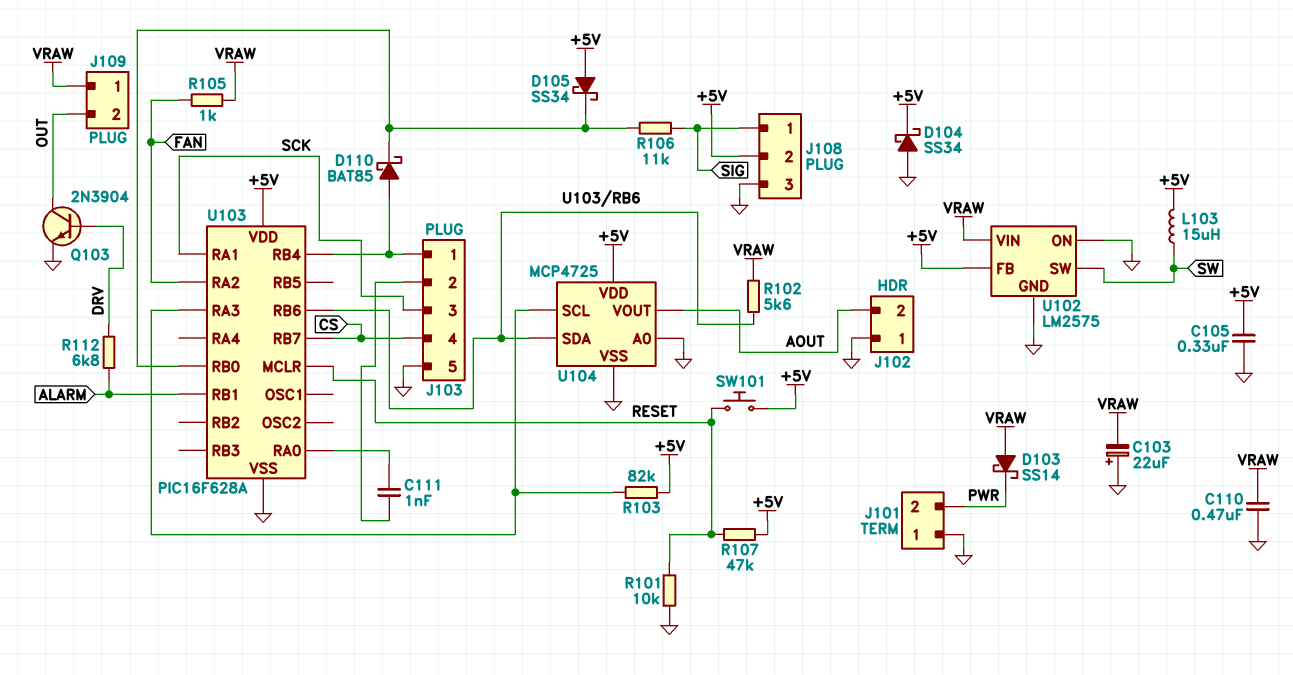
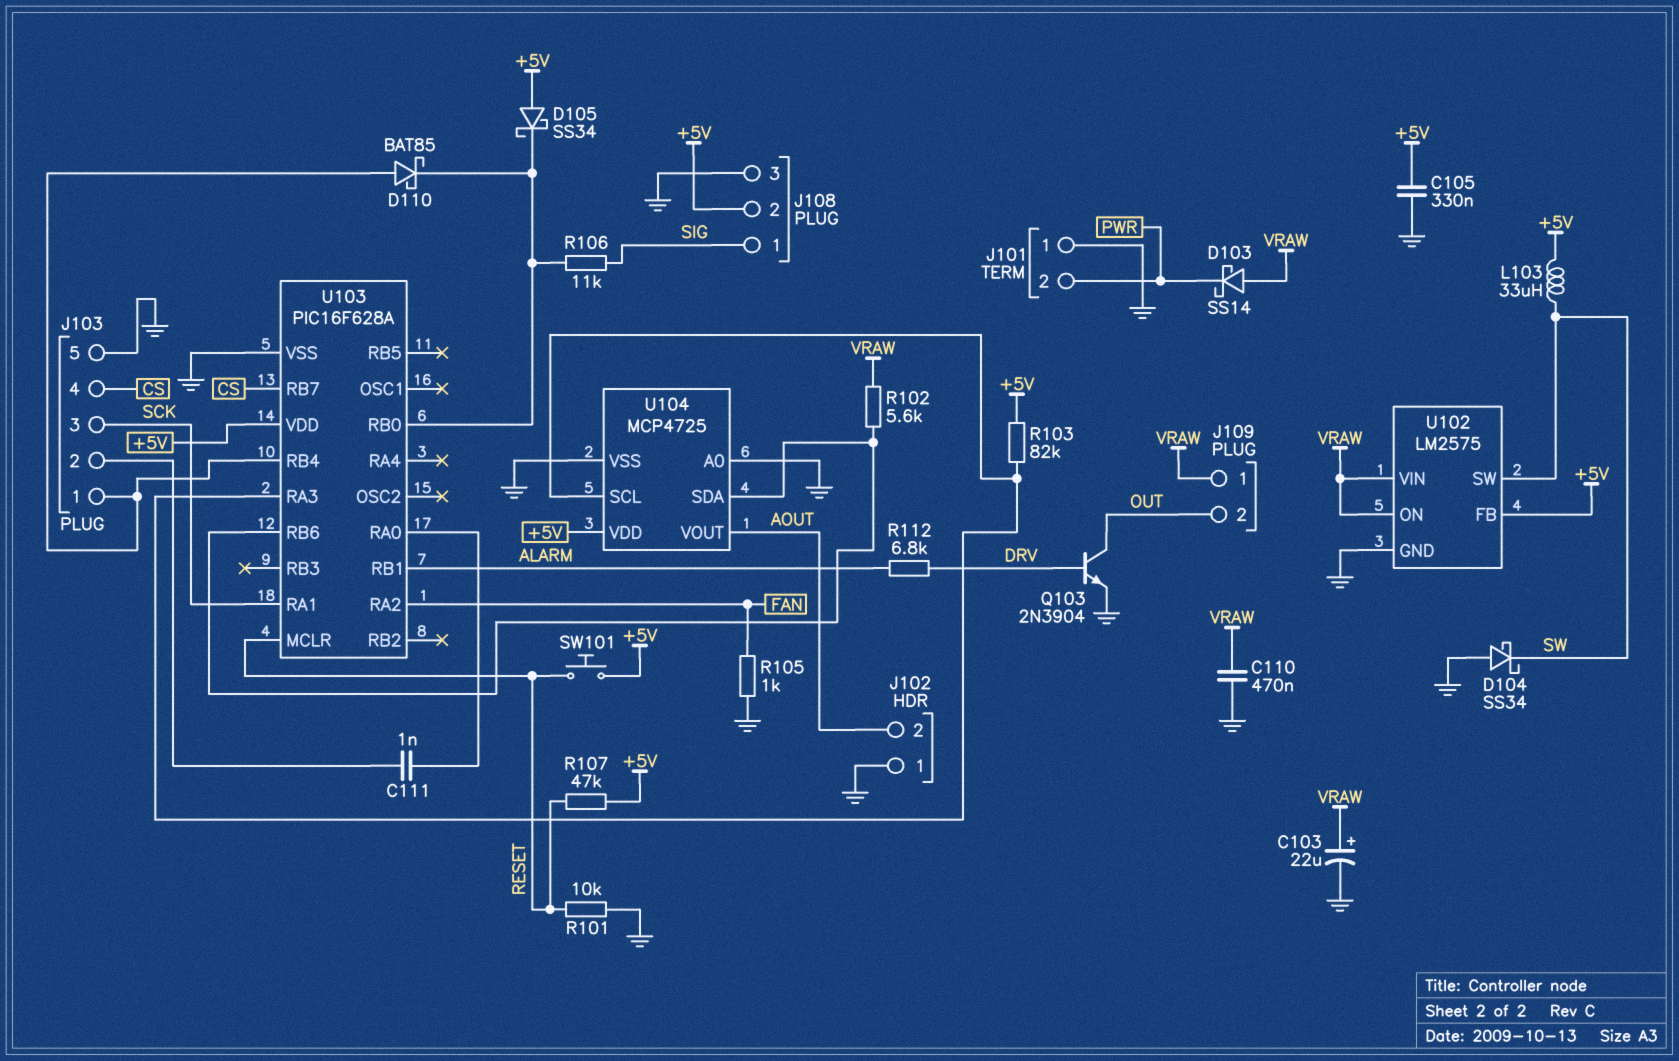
C103: 22uF (plus GND, minus VRAW) -> 22uF (plus VRAW, minus GND)
D104: schottky SS34 (A GND, K +5V) -> schottky SS34 (A GND, K SW)
L103: 15uH (+5V, SW) -> 33uH (+5V, SW)
R105: 1k (FAN, VRAW) -> 1k (FAN, GND)
U102 pin ON: GND -> VRAW

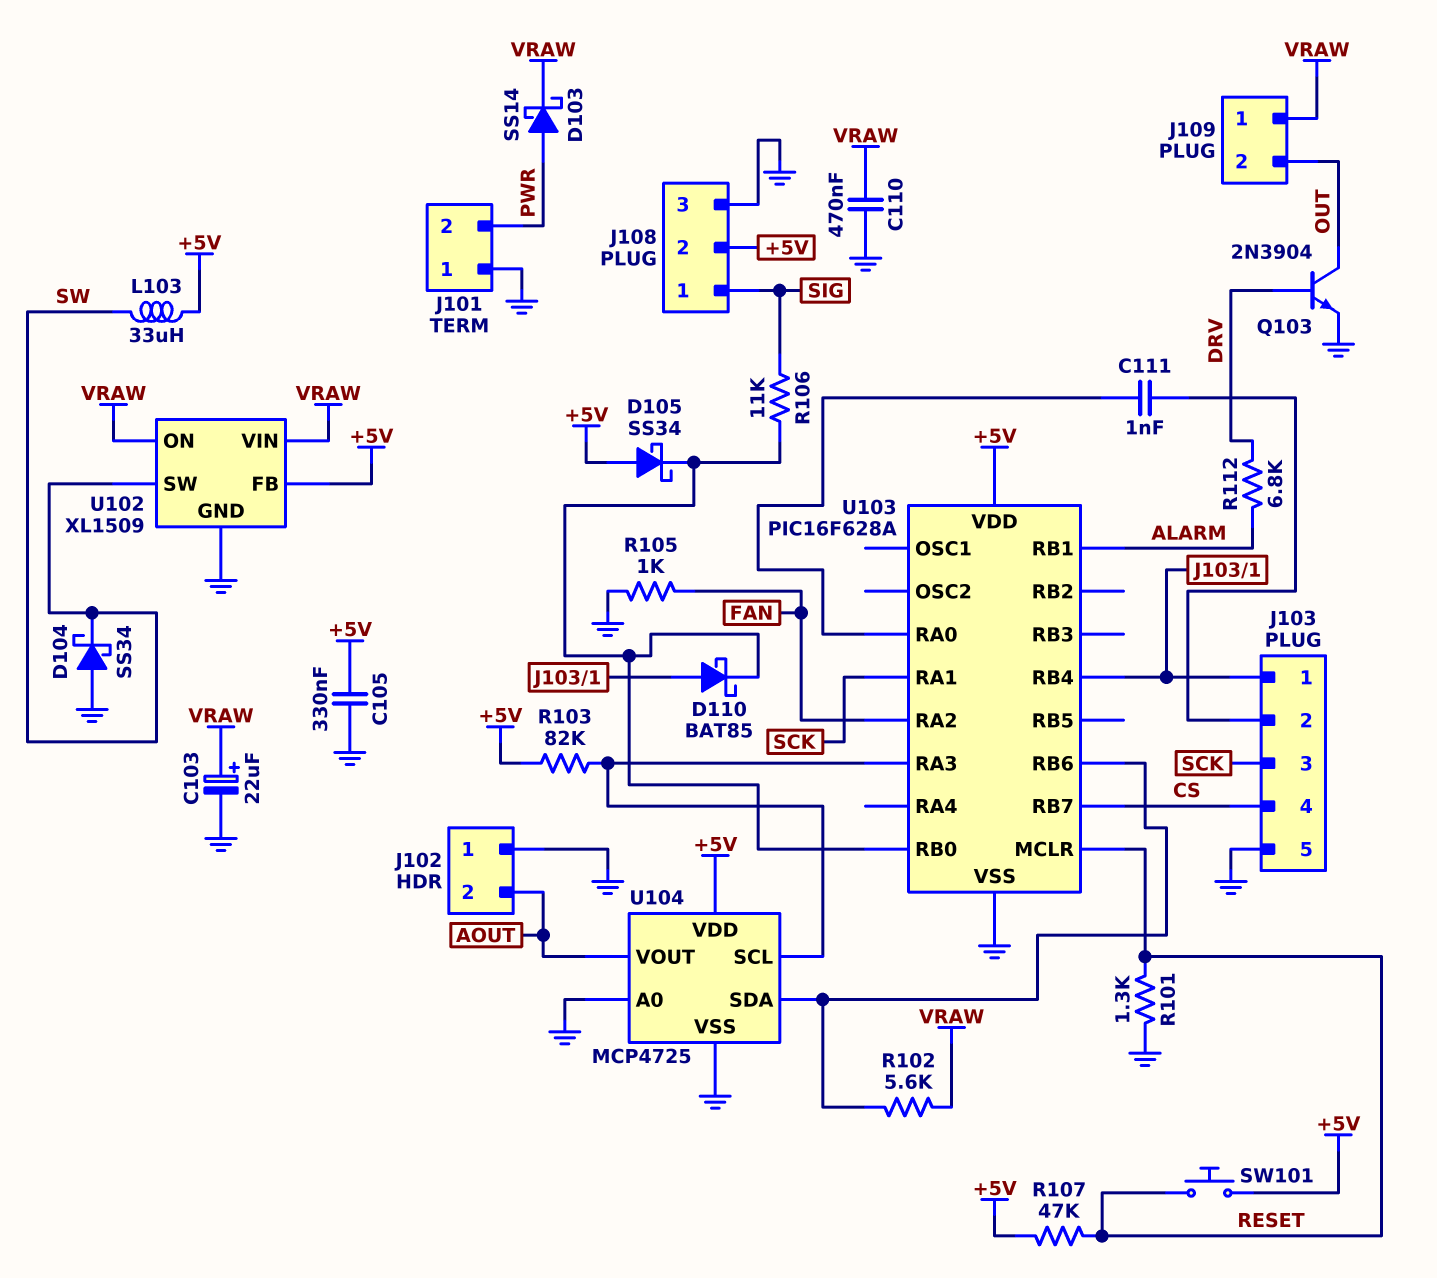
D103: schottky SS14 (A VRAW, K PWR) -> schottky SS14 (A PWR, K VRAW)
R101: 10k (GND, RESET) -> 1.3k (GND, RESET)
U102: LM2575 -> XL1509

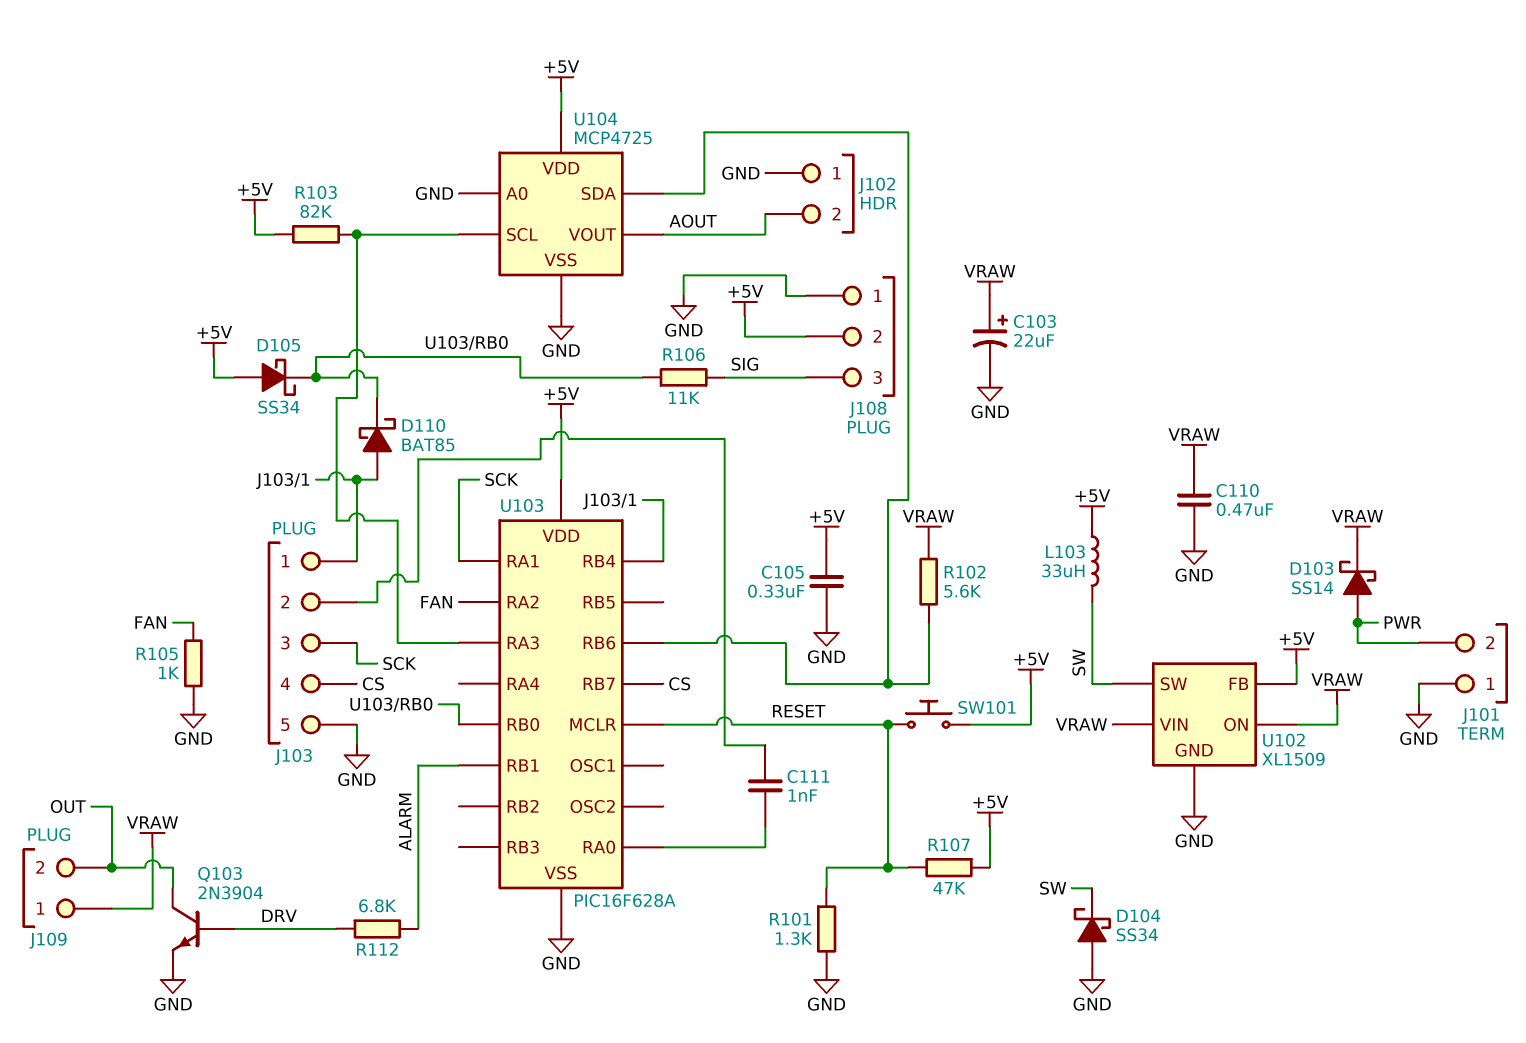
J108 pin 1: SIG -> GND
J108 pin 3: GND -> SIG

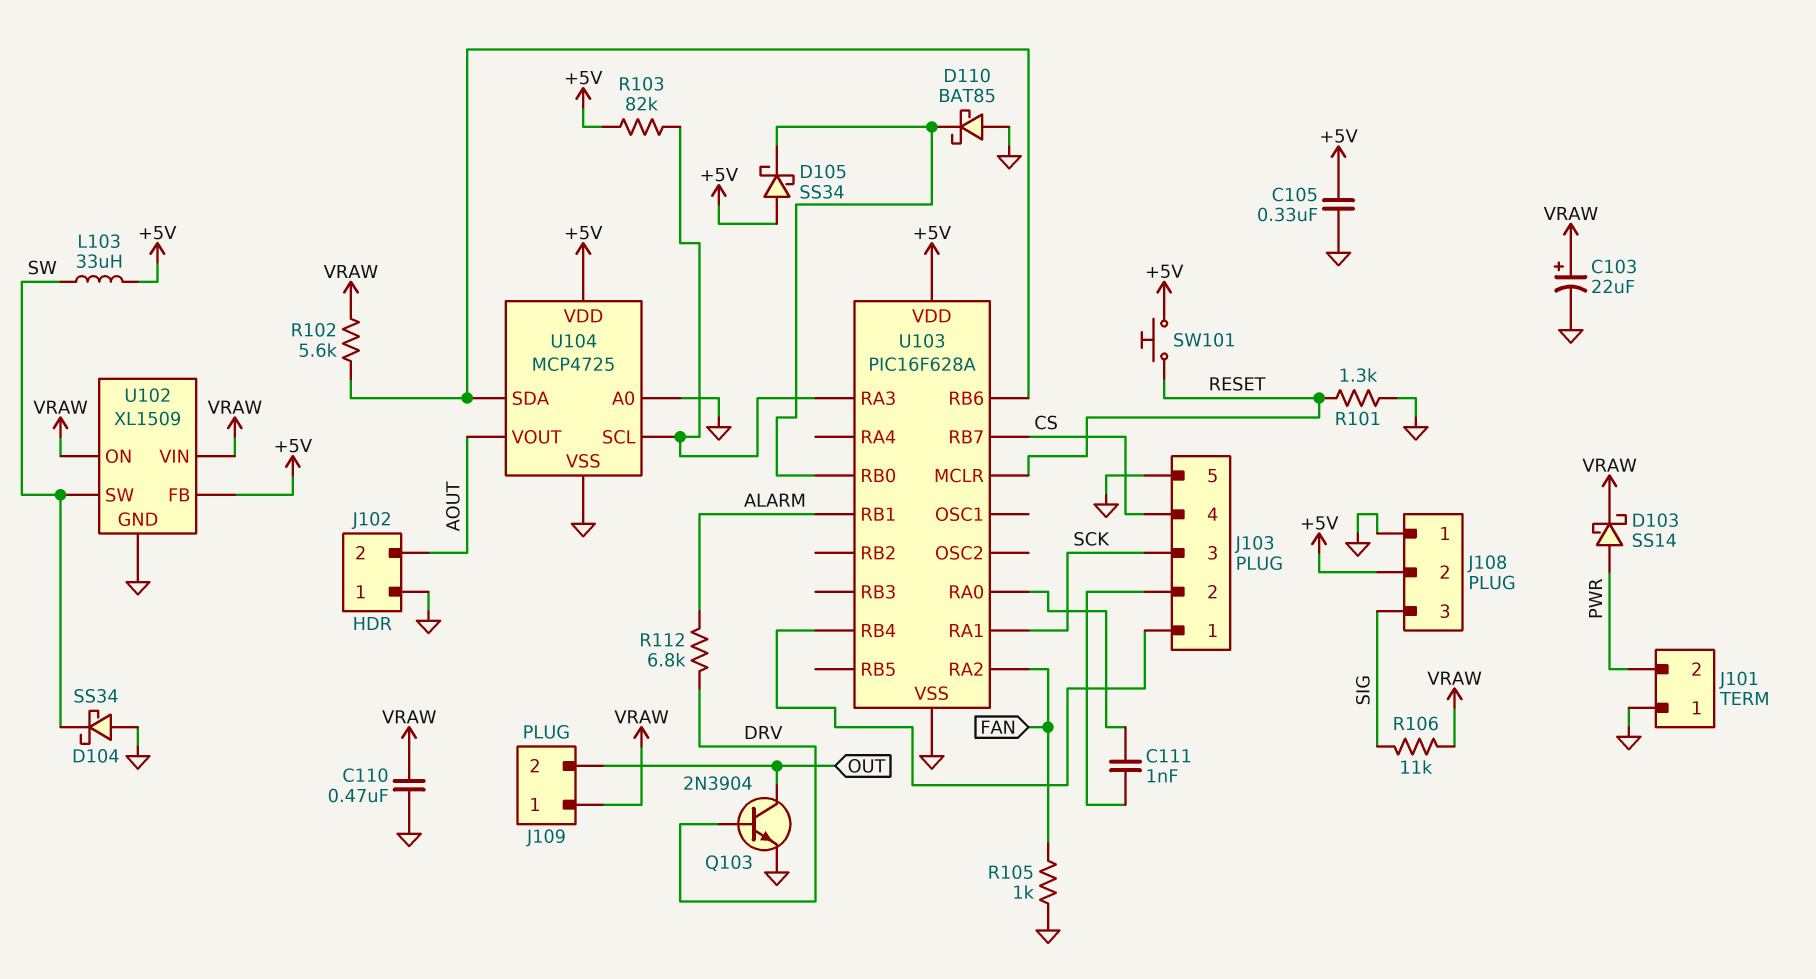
D110: schottky BAT85 (A J103/1, K U103/RB0) -> schottky BAT85 (A GND, K U103/RB0)
R106: 11k (SIG, U103/RB0) -> 11k (SIG, VRAW)
R107: 47k (+5V, RESET) -> none

